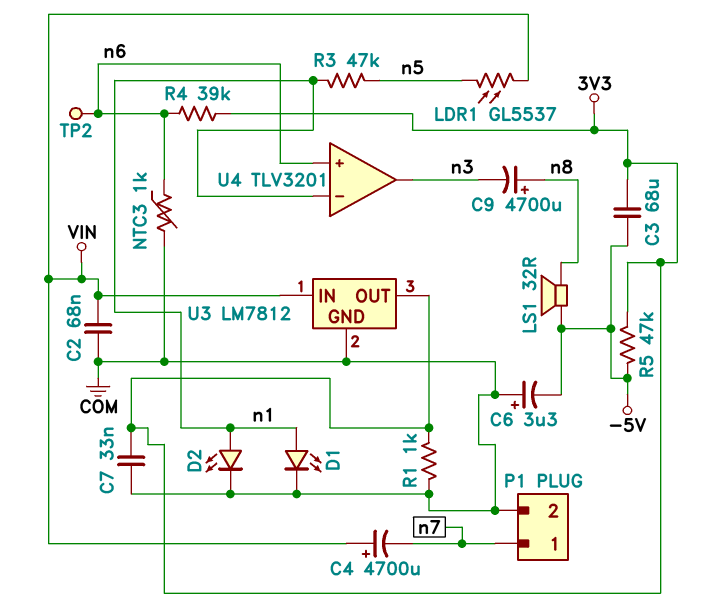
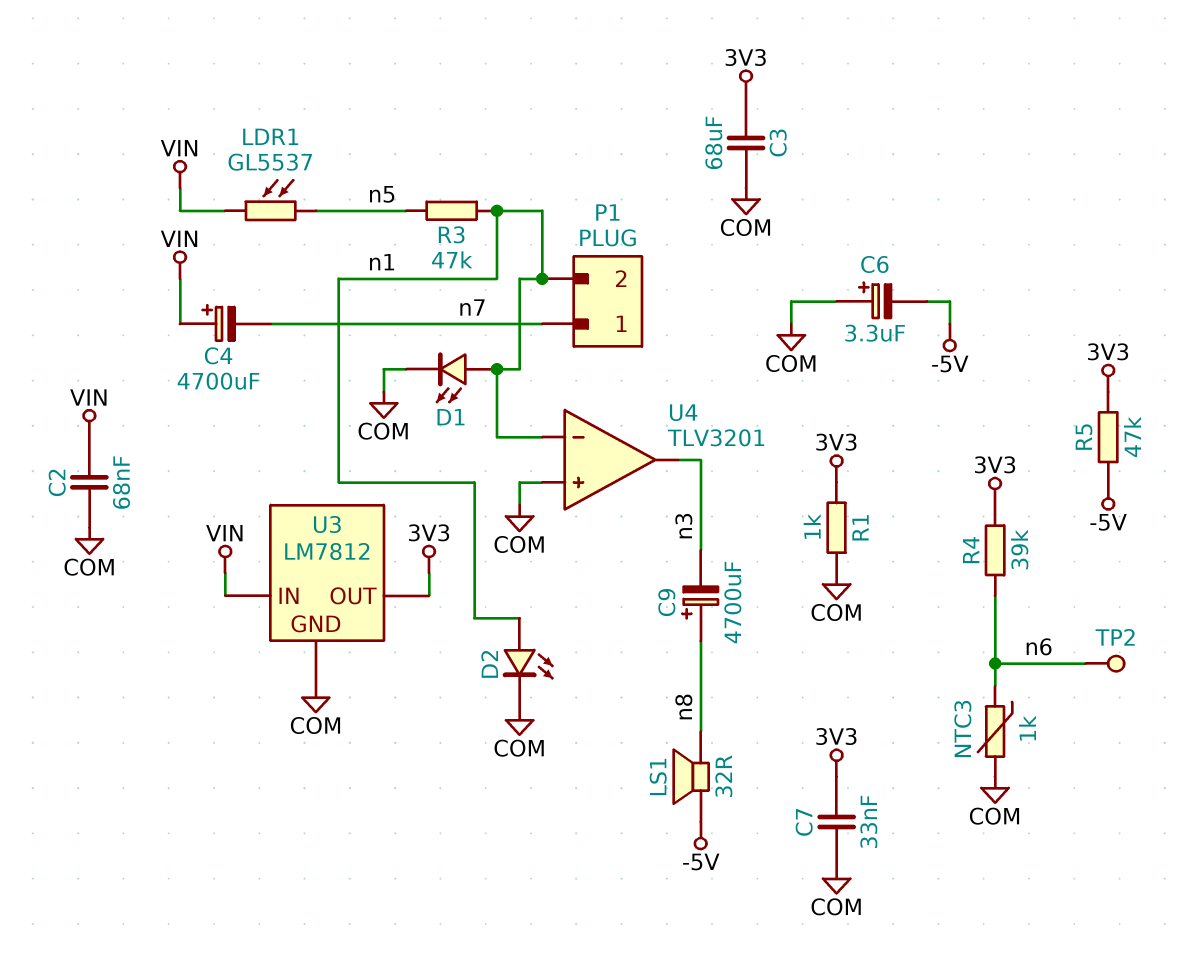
C3: 68uF (-5V, 3V3) -> 68uF (3V3, COM)
P1 pin 2: COM -> n1
U4 pin in+: n6 -> COM

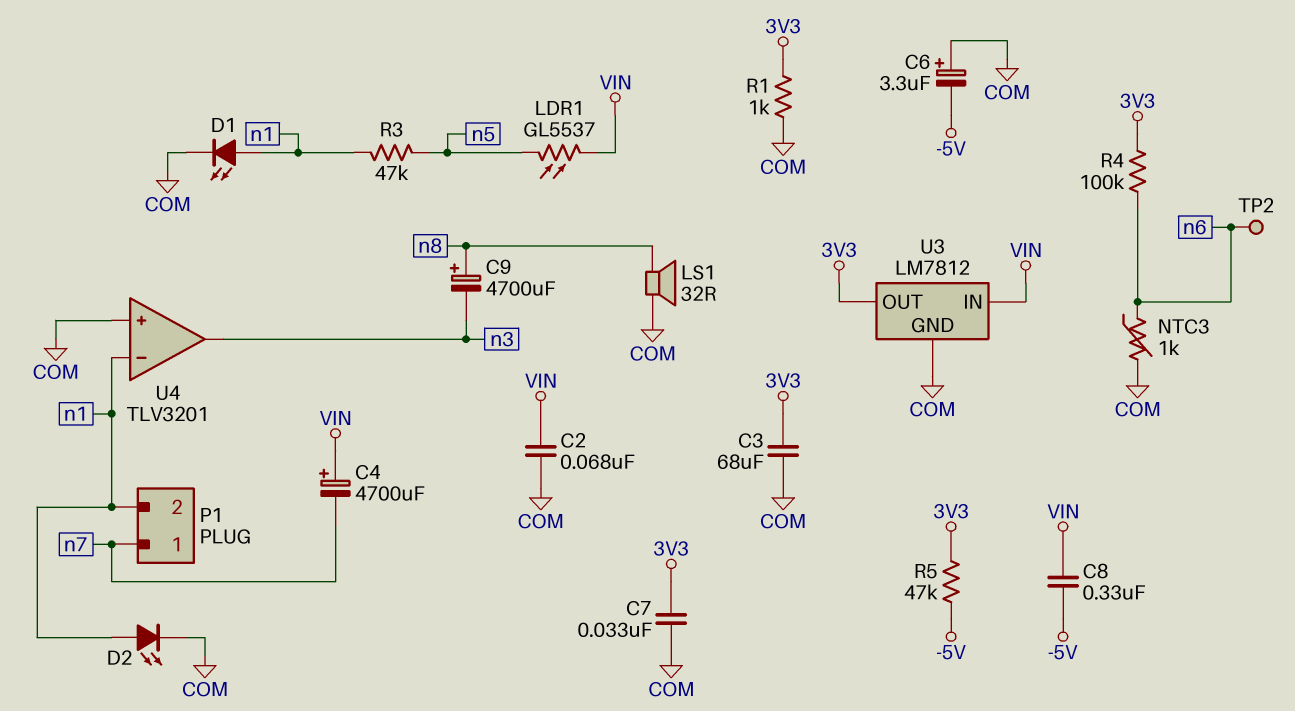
C8: none -> 330nF (-5V, VIN)
LS1: speaker 32R (-5V, n8) -> speaker 32R (COM, n8)
R4: 39k (3V3, n6) -> 100k (3V3, n6)

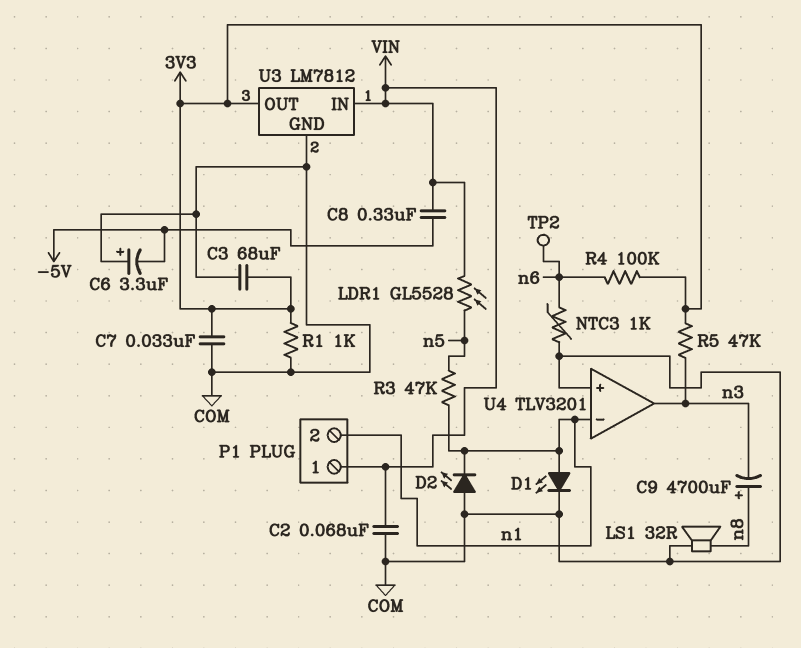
C4: 4700uF (plus VIN, minus n7) -> none
D2: LED (A n1, K COM) -> LED (A COM, K n1)
LDR1: GL5537 (VIN, n5) -> GL5528 (VIN, n5)
P1 pin 1: n7 -> VIN
R5: 47k (-5V, 3V3) -> 47k (3V3, n3)

